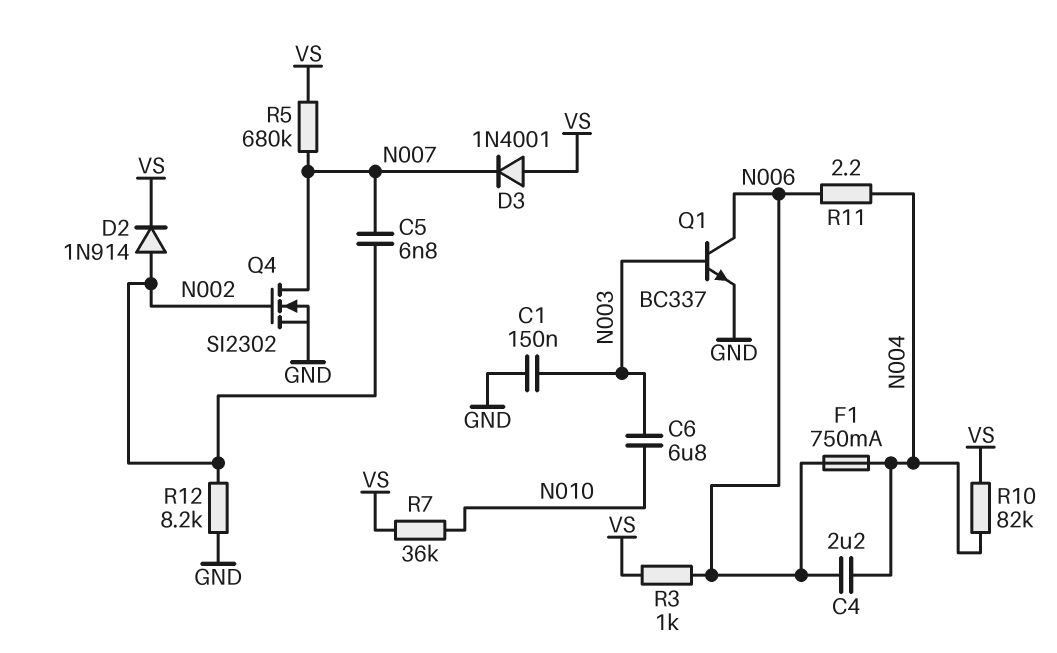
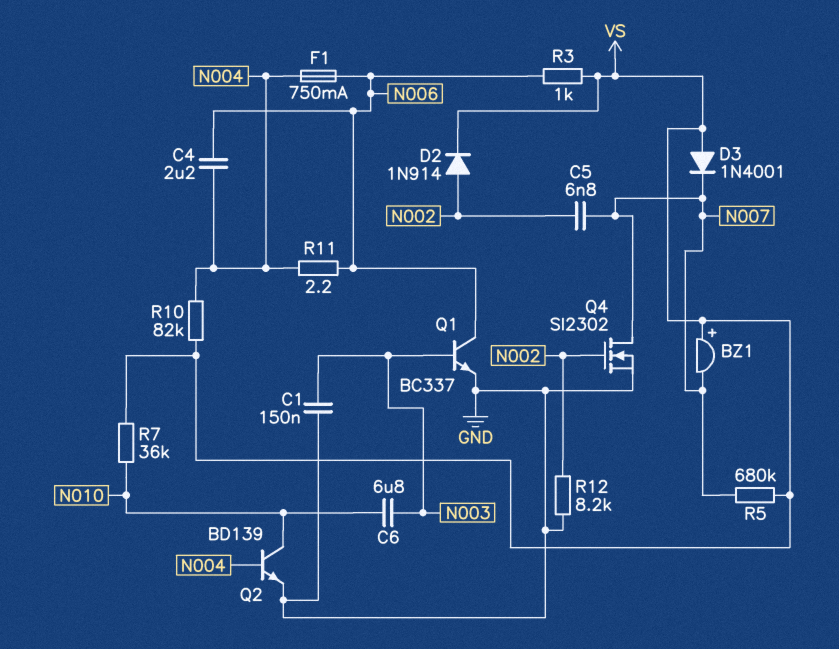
BZ1: none -> buzzer (plus VS, minus N007)
Q2: none -> NPN BD139 (B N004, C N010, E GND)

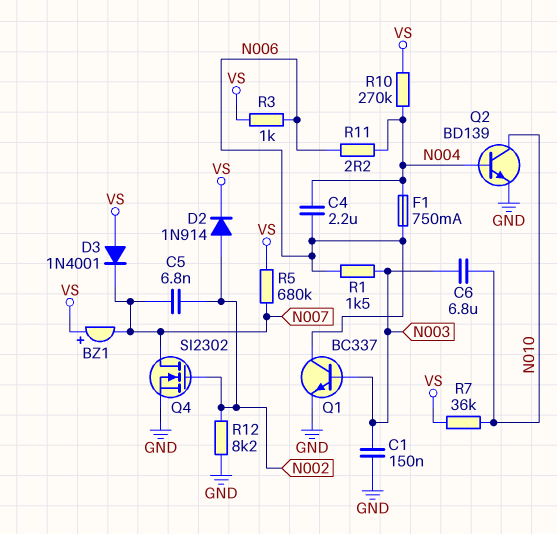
R1: none -> 1.5k (N003, N006)
R10: 82k (N004, VS) -> 270k (N004, VS)

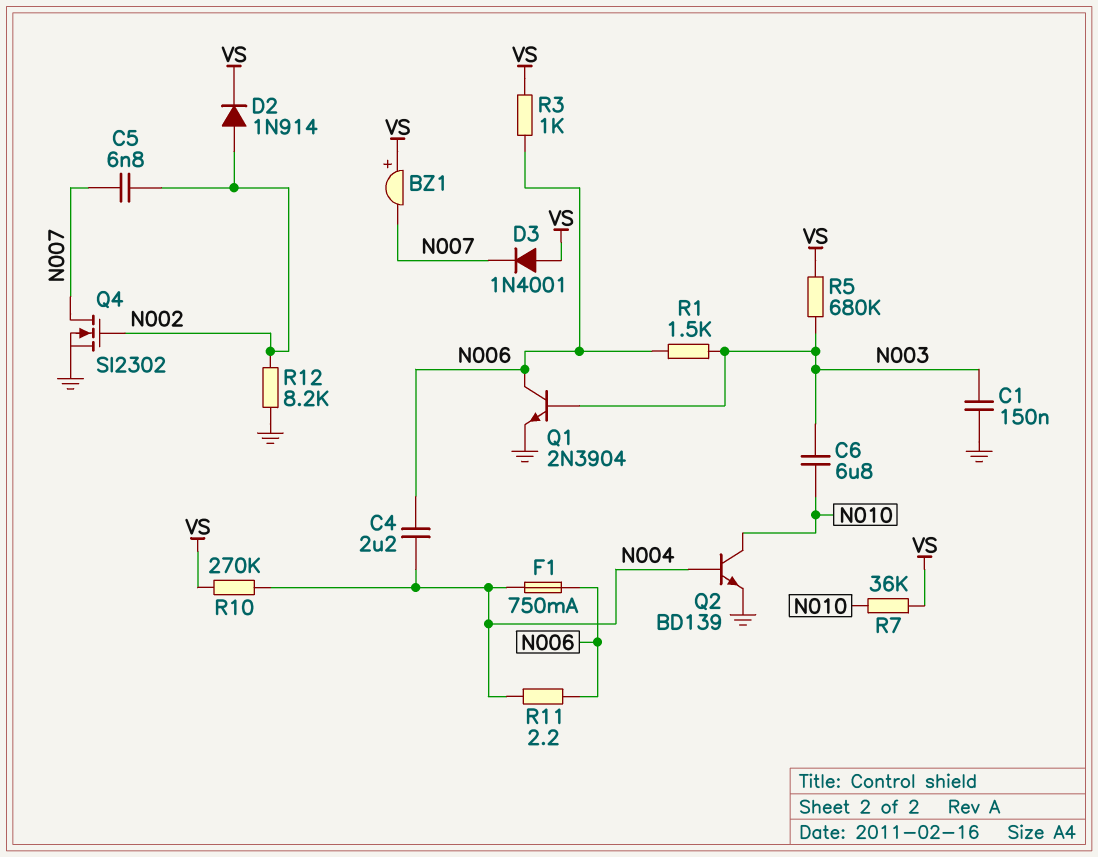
Q1: NPN BC337 (B N003, C N006, E GND) -> NPN 2N3904 (B N003, C N006, E GND)
R5: 680k (N007, VS) -> 680k (N003, VS)

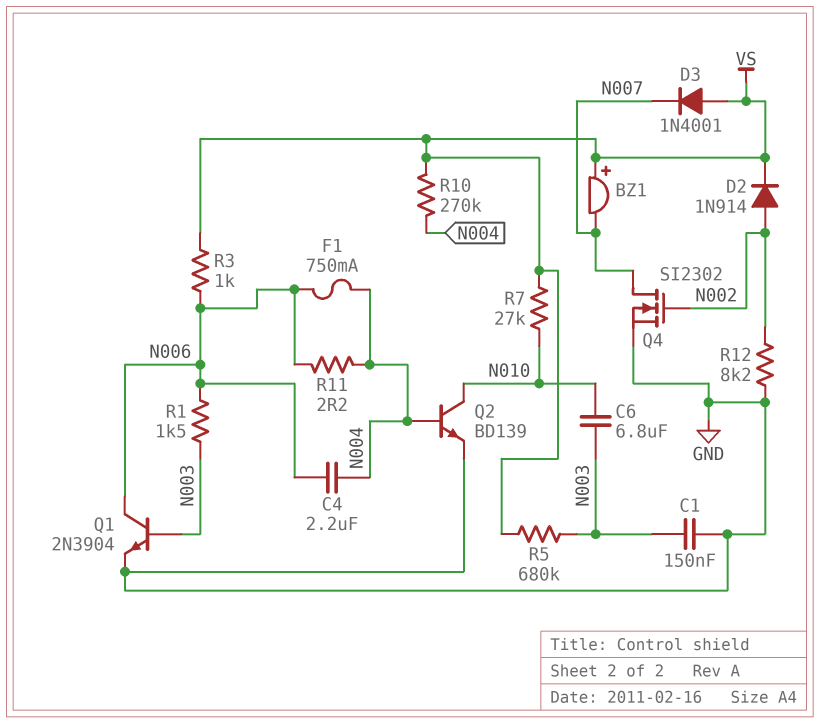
C5: 6.8nF (N002, N007) -> none
R7: 36k (N010, VS) -> 27k (N010, VS)

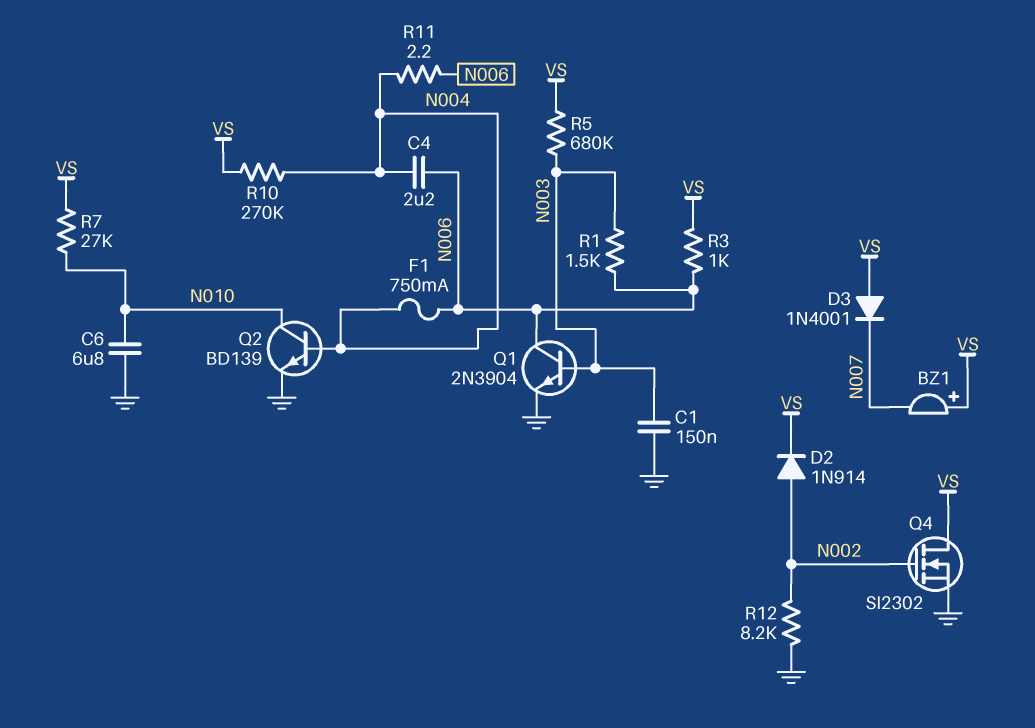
C6: 6.8uF (N003, N010) -> 6.8uF (GND, N010)
Q4: NMOS SI2302 (G N002, D N007, S GND) -> NMOS SI2302 (G N002, D VS, S GND)

